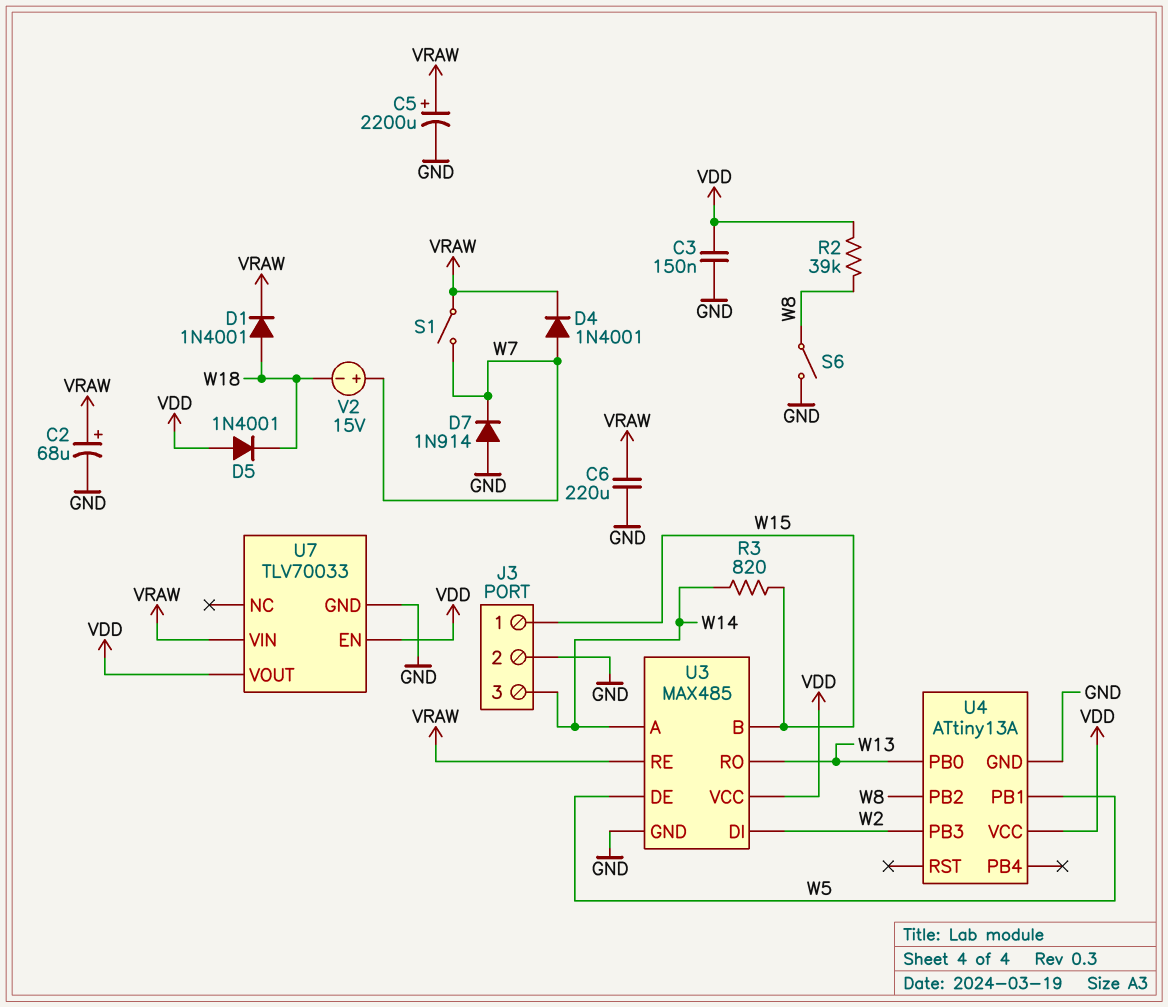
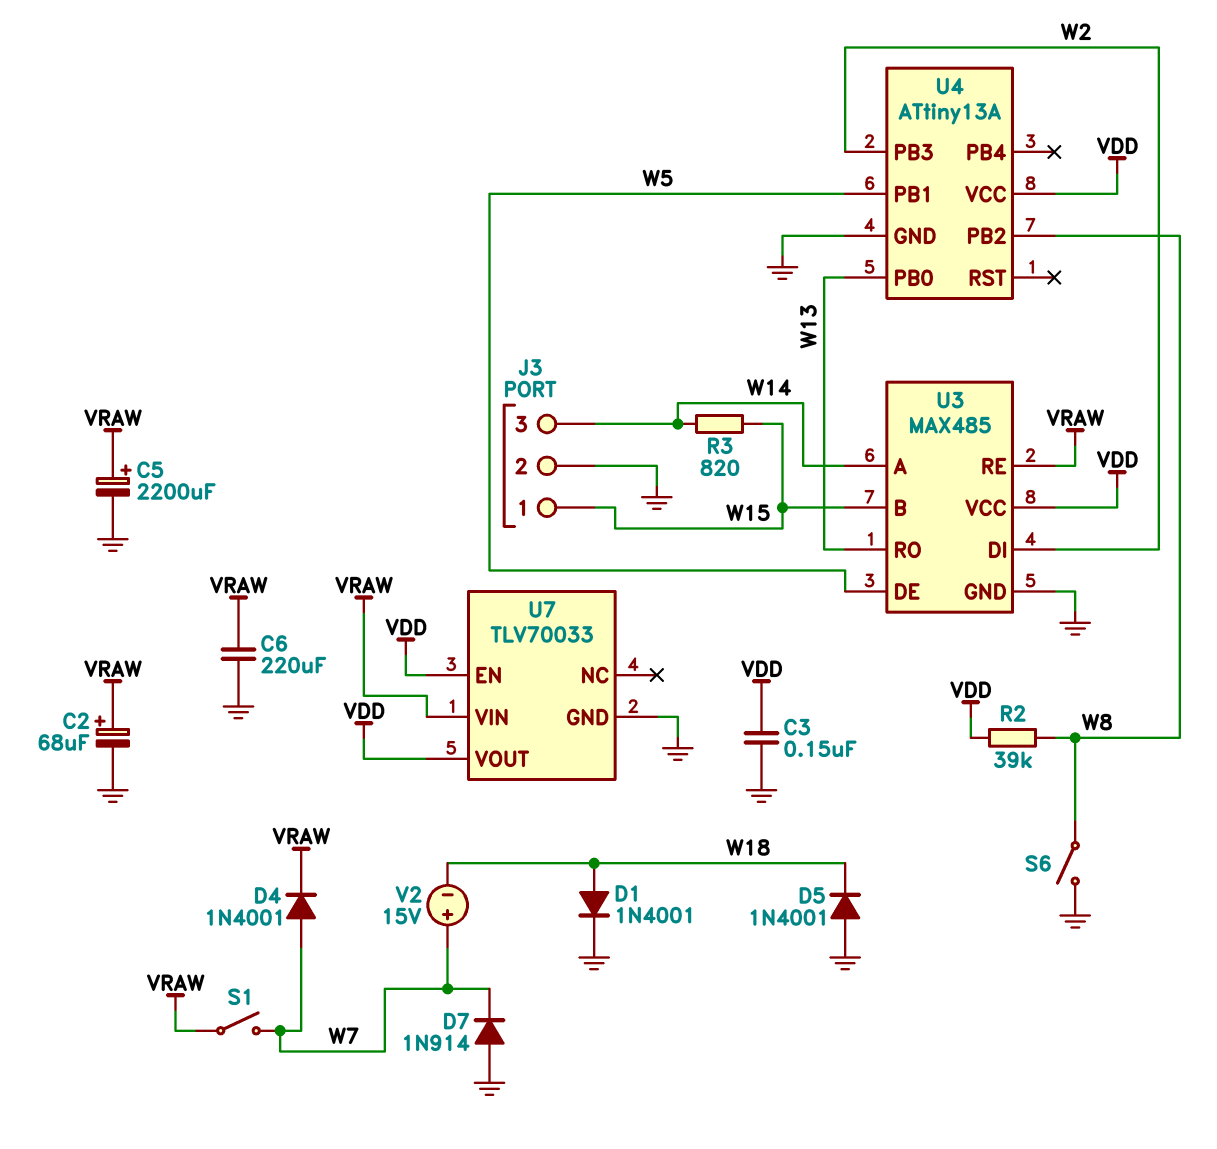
D1: diode 1N4001 (A W18, K VRAW) -> diode 1N4001 (A W18, K GND)
D5: diode 1N4001 (A VDD, K W18) -> diode 1N4001 (A GND, K W18)

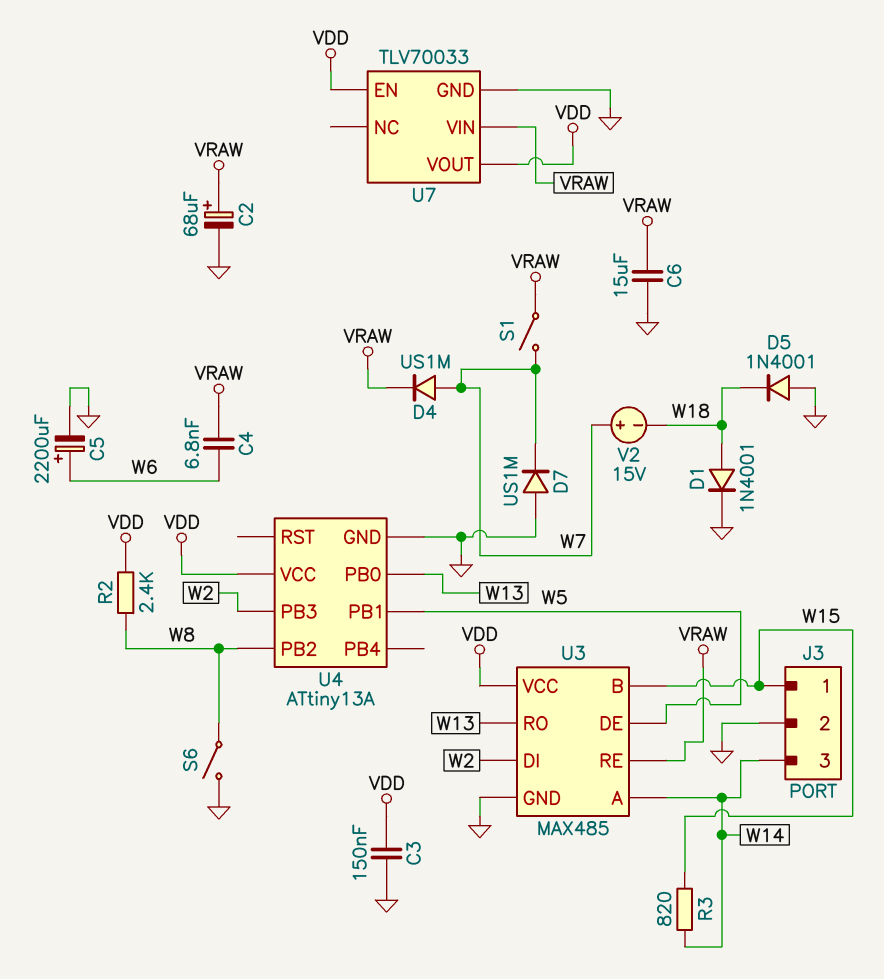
C4: none -> 6.8nF (VRAW, W6)
C5: 2200uF (plus VRAW, minus GND) -> 2200uF (plus W6, minus GND)
C6: 220uF (GND, VRAW) -> 15uF (GND, VRAW)
D4: diode 1N4001 (A W7, K VRAW) -> diode US1M (A W7, K VRAW)
D7: diode 1N914 (A GND, K W7) -> diode US1M (A GND, K W7)
R2: 39k (VDD, W8) -> 2.4k (VDD, W8)

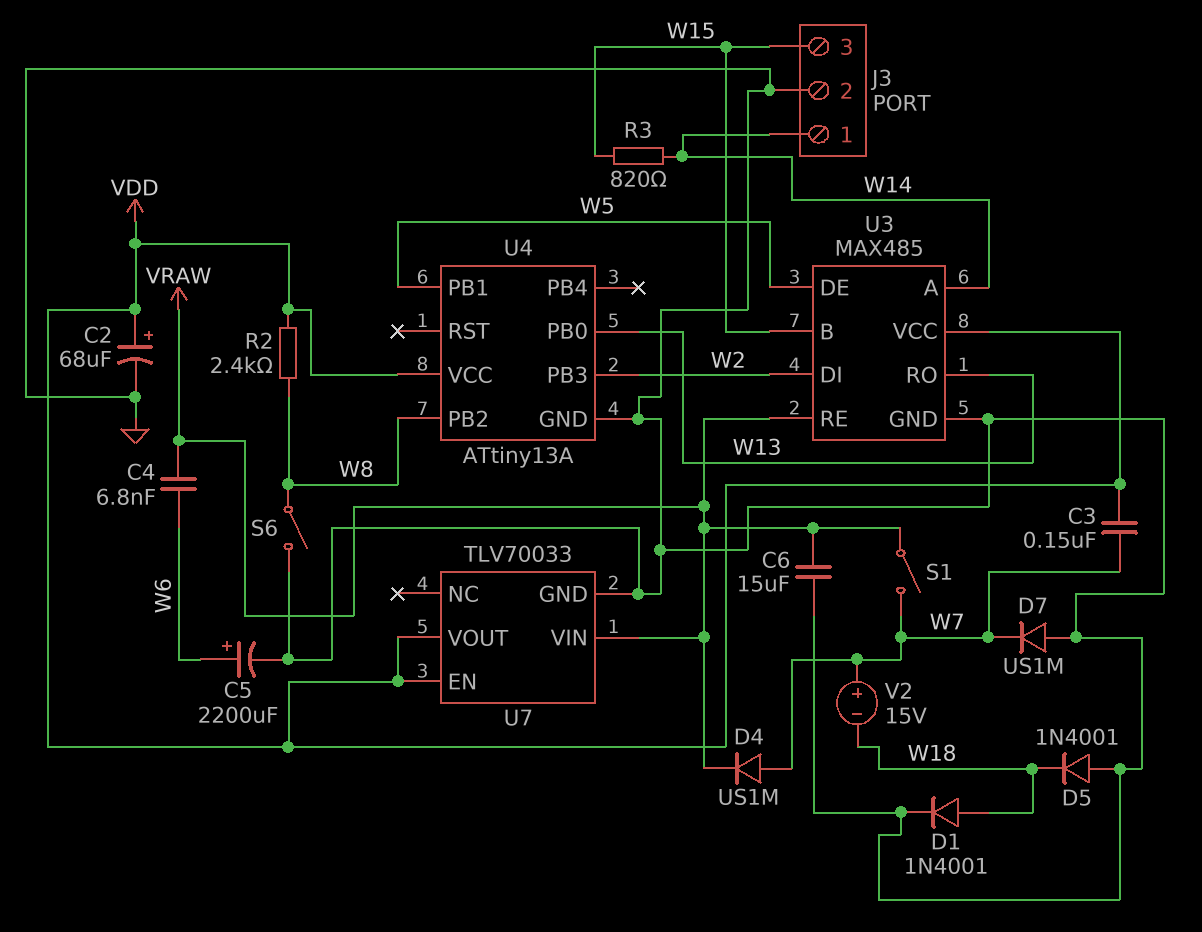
C2: 68uF (plus VRAW, minus GND) -> 68uF (plus VDD, minus GND)
C3: 150nF (GND, VDD) -> 150nF (VDD, W7)
J3 pin 1: W15 -> W14
J3 pin 3: W14 -> W15

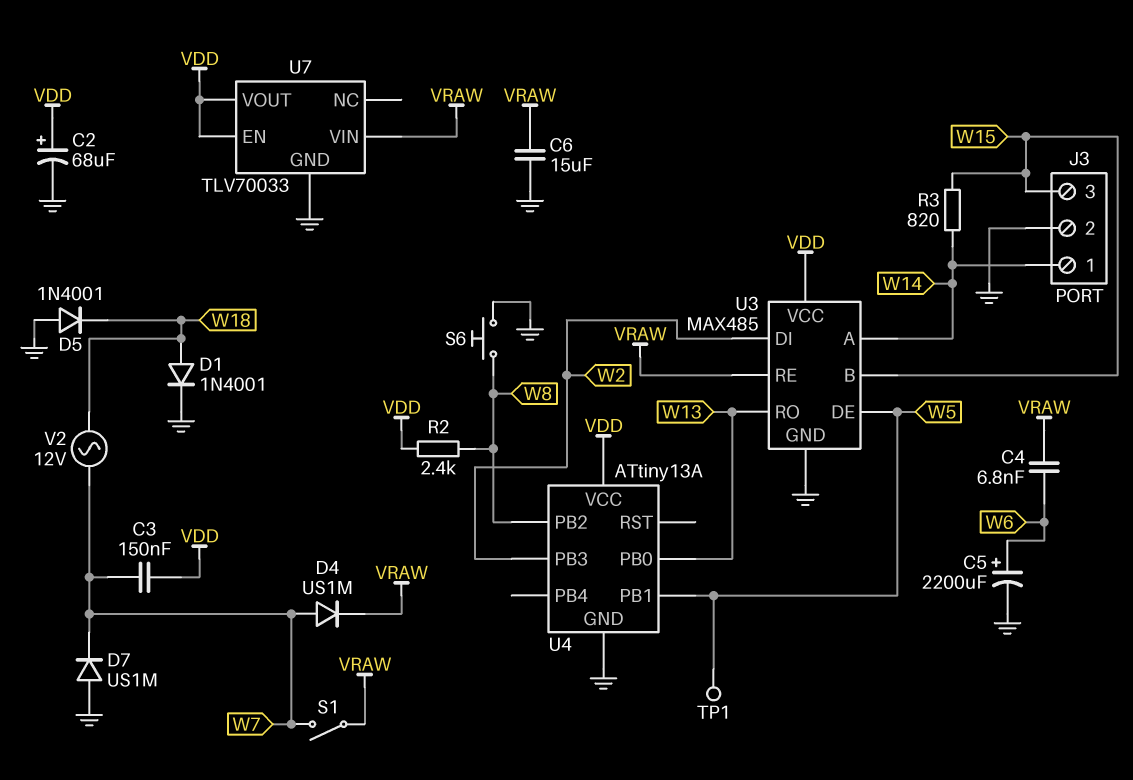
S6: switch (GND, W8) -> button (GND, W8)
TP1: none -> test point (W5)
V2: 15V (plus W7, minus W18) -> AC 12V (W7, W18)

